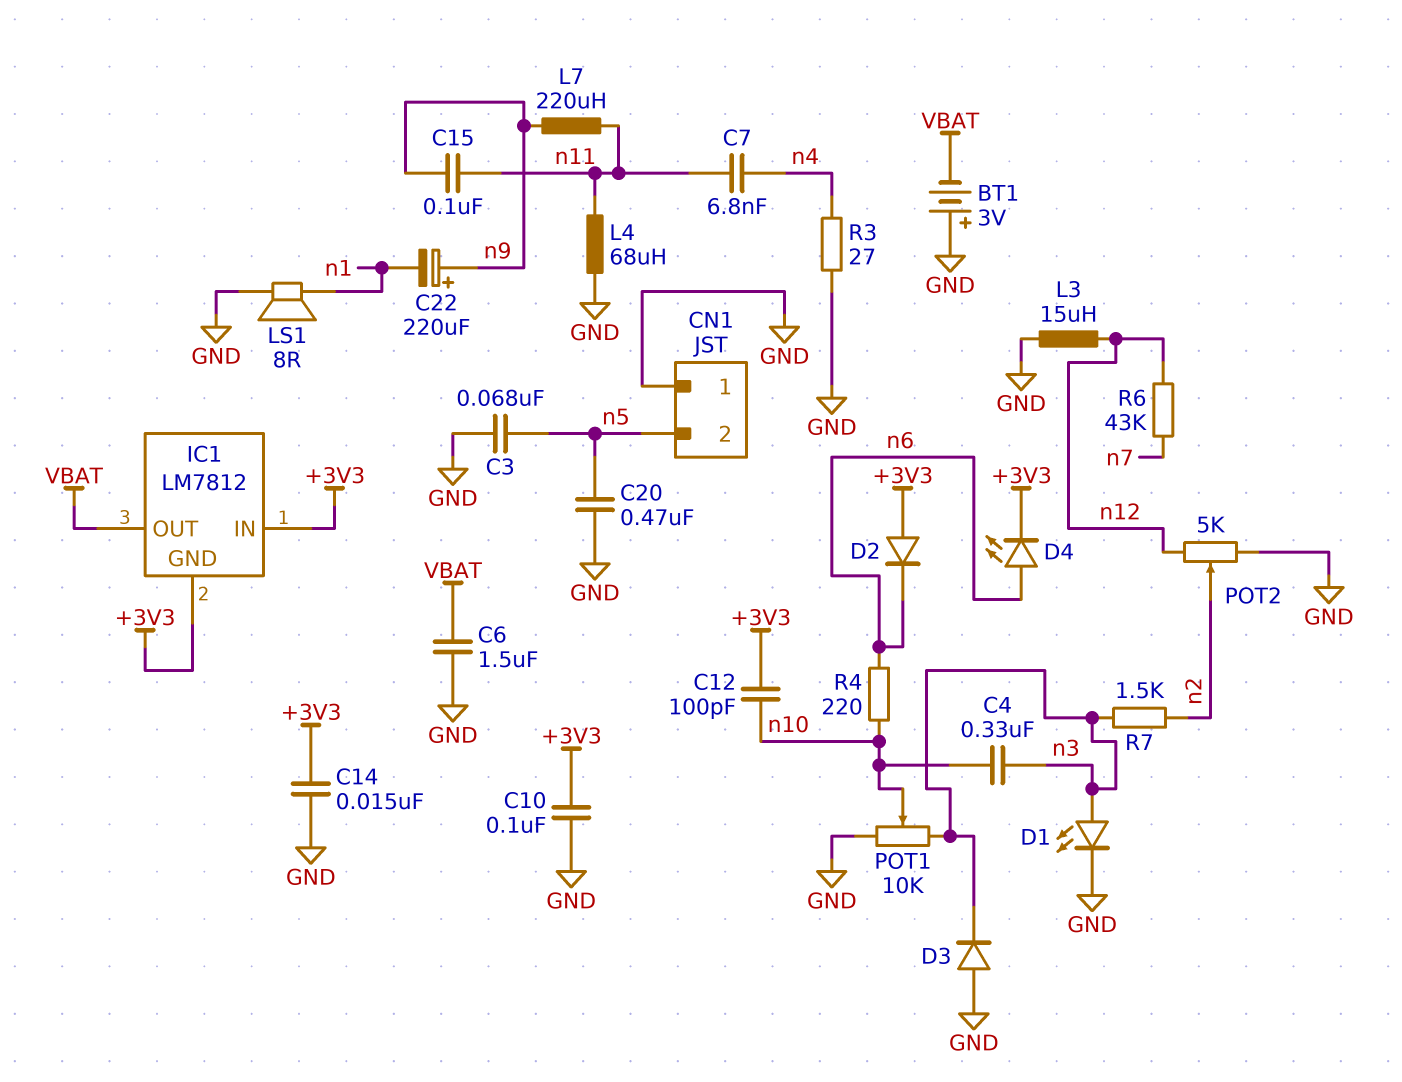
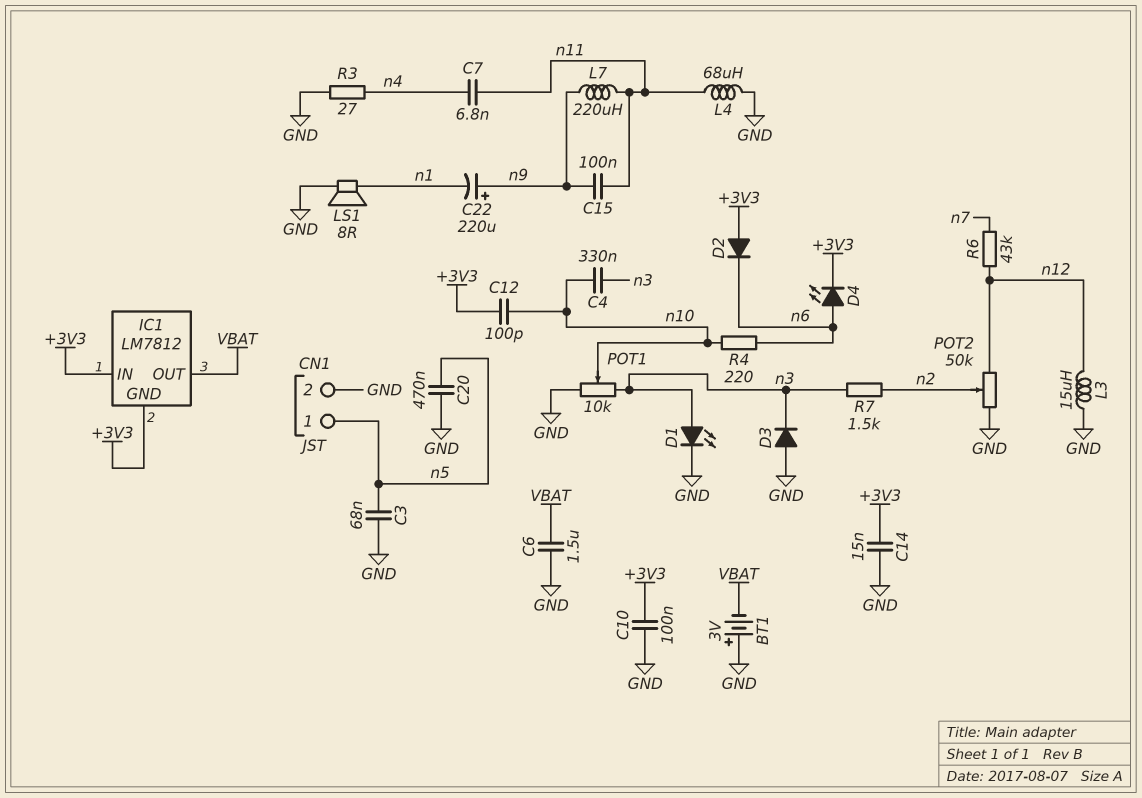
CN1 pin 1: GND -> n5
CN1 pin 2: n5 -> GND
POT2: 5k (GND, n12, wiper n2) -> 50k (GND, n12, wiper n2)

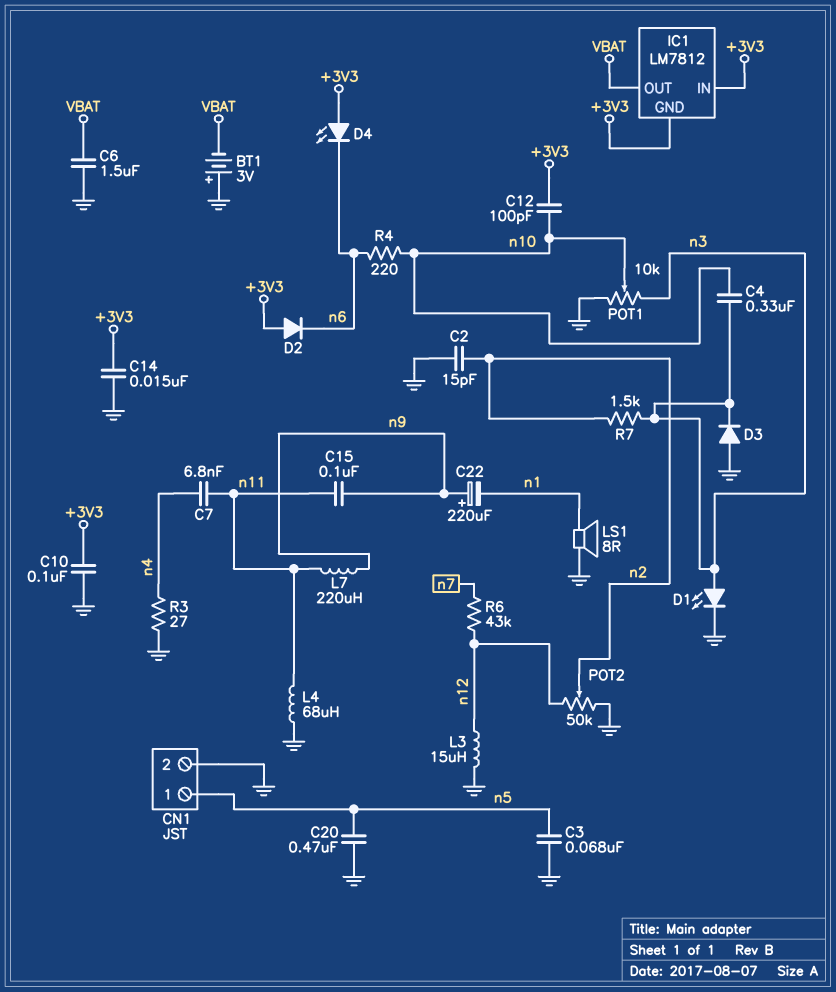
C2: none -> 15pF (GND, n2)
D4: LED (A n6, K +3V3) -> LED (A +3V3, K n6)

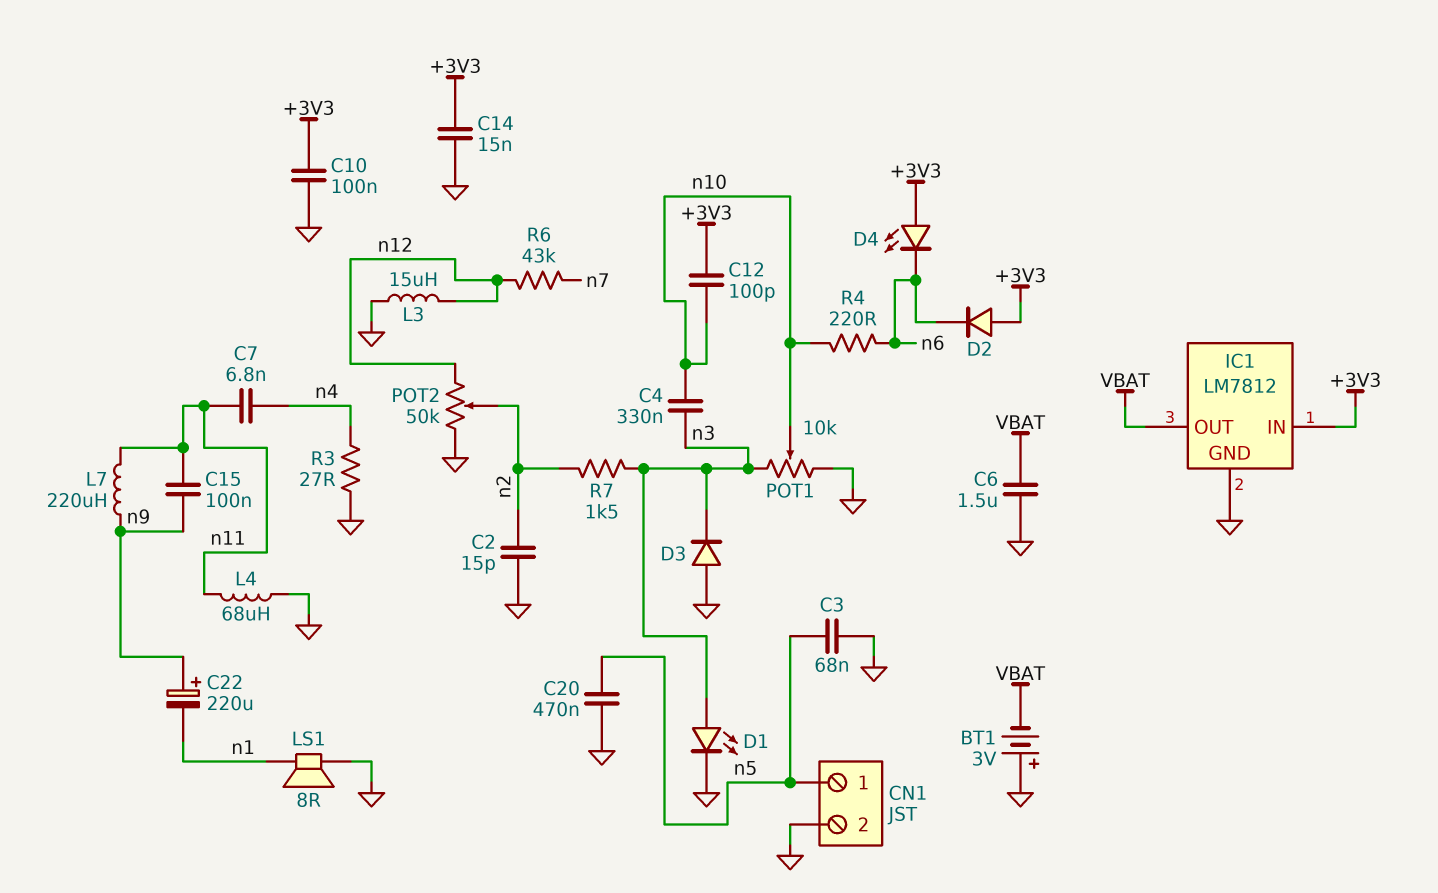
IC1 pin GND: +3V3 -> GND

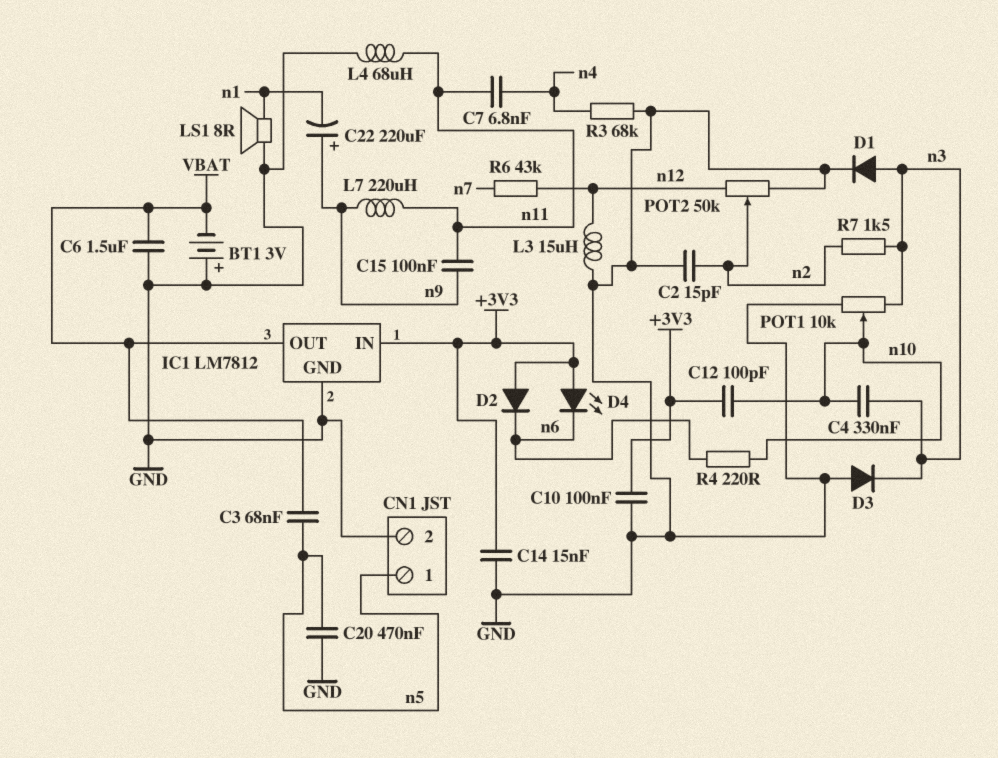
C3: 68nF (GND, n5) -> 68nF (VBAT, n5)
D1: LED (A n3, K GND) -> diode (A n3, K GND)
R3: 27 (GND, n4) -> 68k (GND, n4)

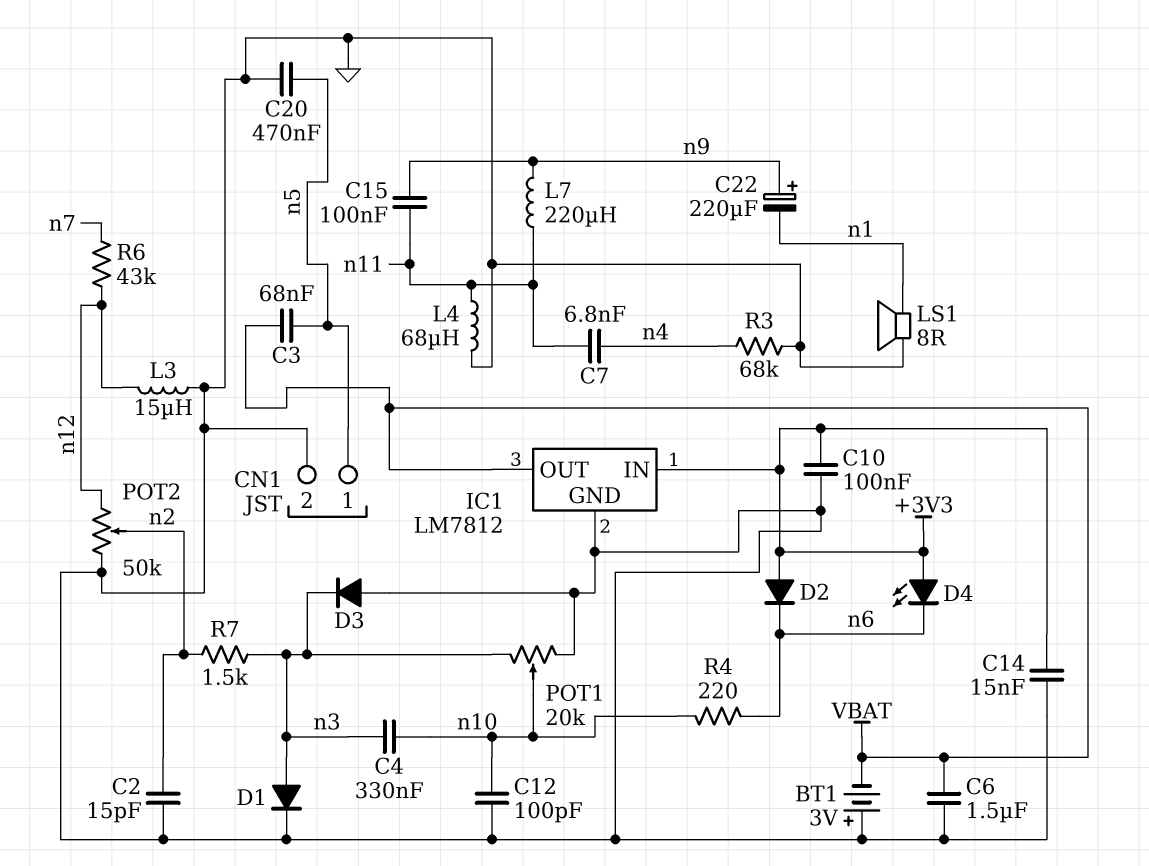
C12: 100pF (+3V3, n10) -> 100pF (GND, n10)
POT1: 10k (GND, n3, wiper n10) -> 20k (GND, n3, wiper n10)

